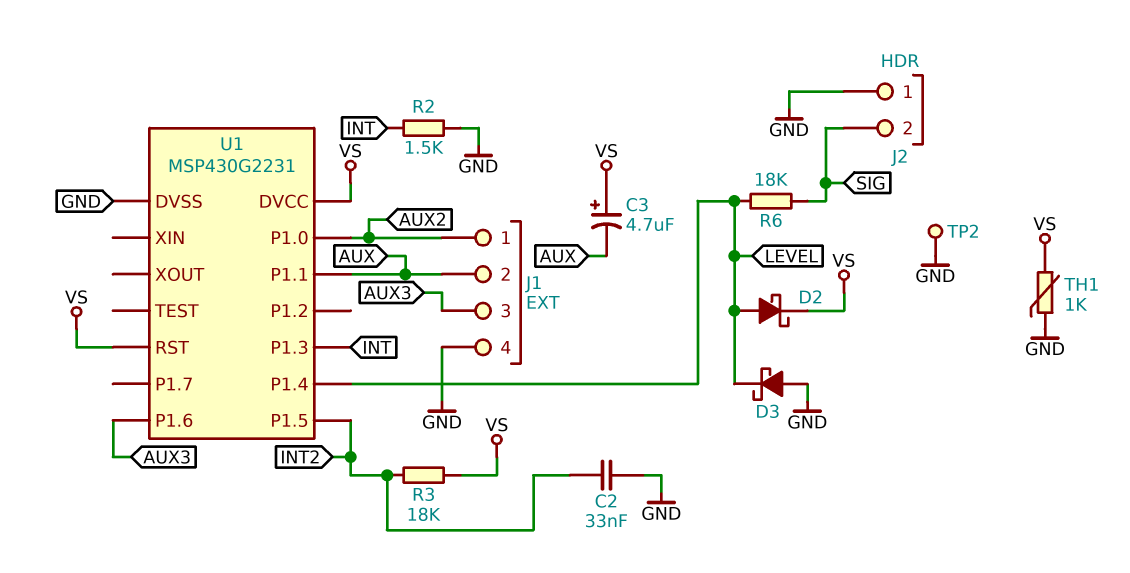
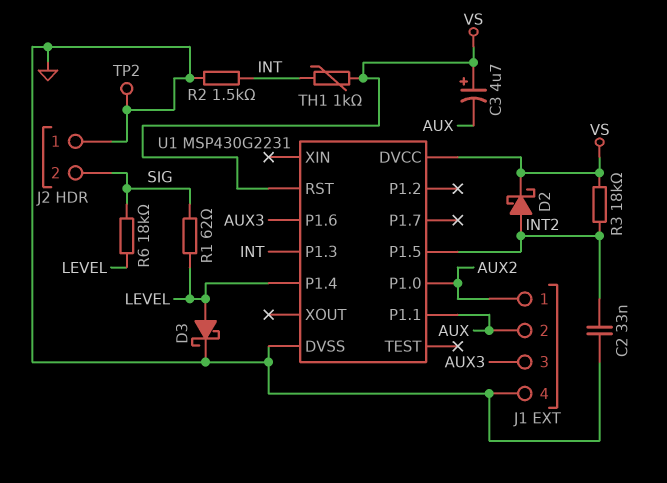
D2: schottky (A LEVEL, K VS) -> schottky (A INT2, K VS)
D3: schottky (A GND, K LEVEL) -> schottky (A LEVEL, K GND)
R1: none -> 62 (LEVEL, SIG)
TH1: 1k (GND, VS) -> 1k (INT, VS)

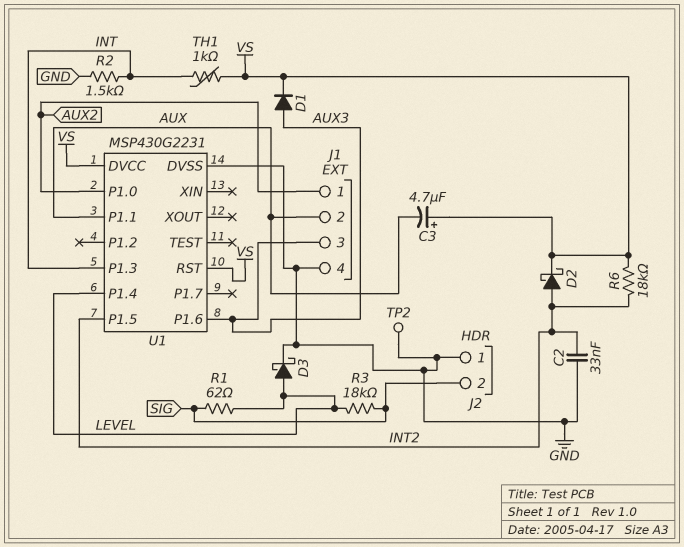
D1: none -> diode (A AUX3, K VS)
R3: 18k (INT2, VS) -> 18k (LEVEL, SIG)
R6: 18k (LEVEL, SIG) -> 18k (INT2, VS)

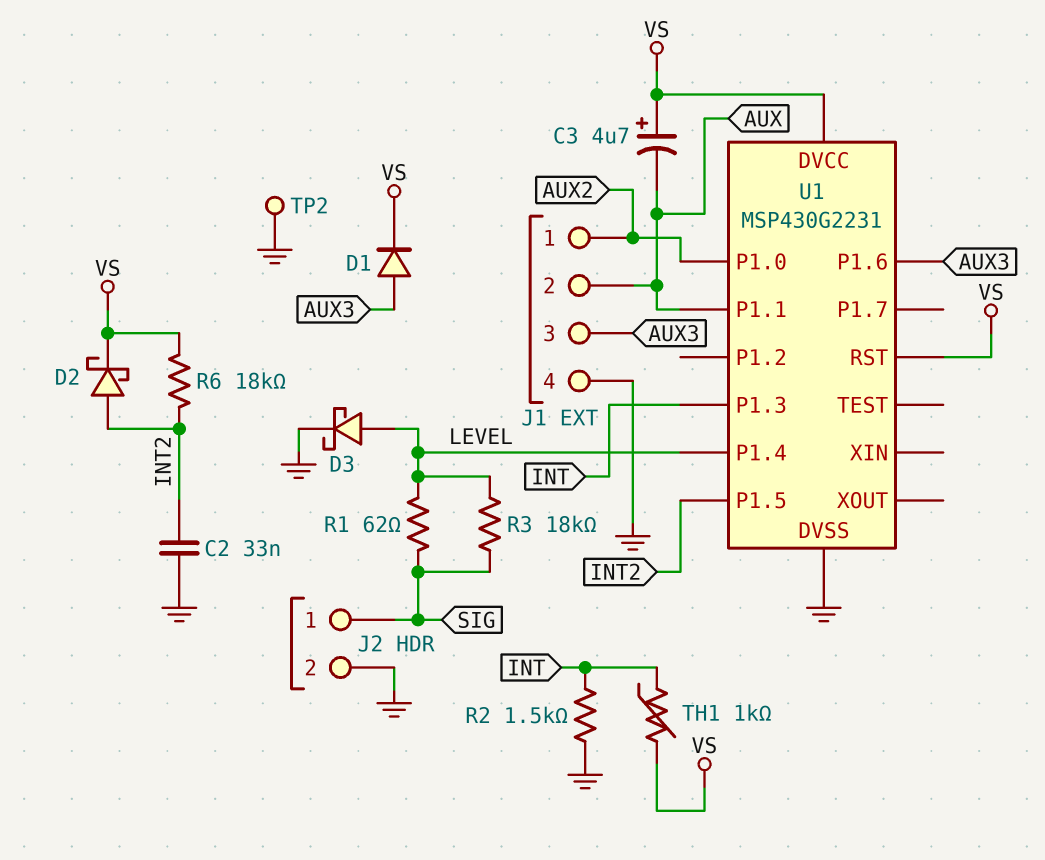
J2 pin 1: GND -> SIG
J2 pin 2: SIG -> GND

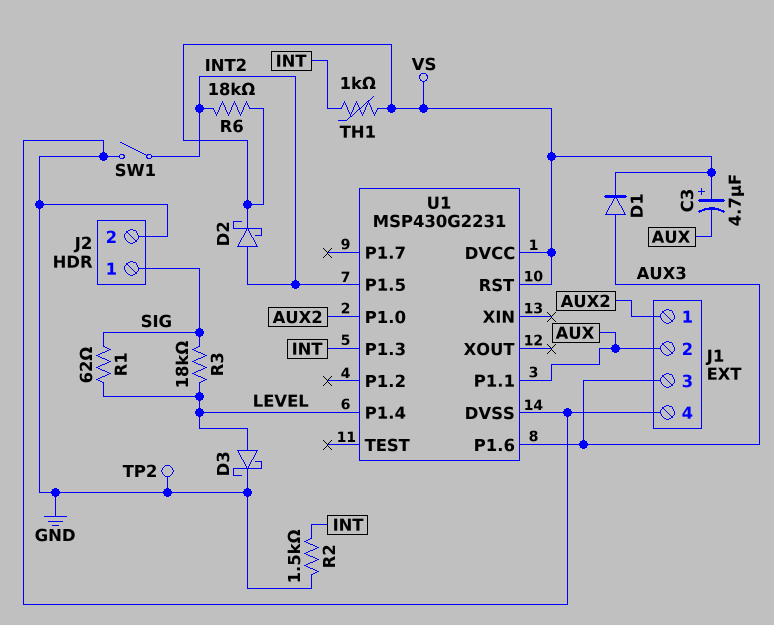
C2: 33nF (GND, INT2) -> none
SW1: none -> switch (GND, INT2)

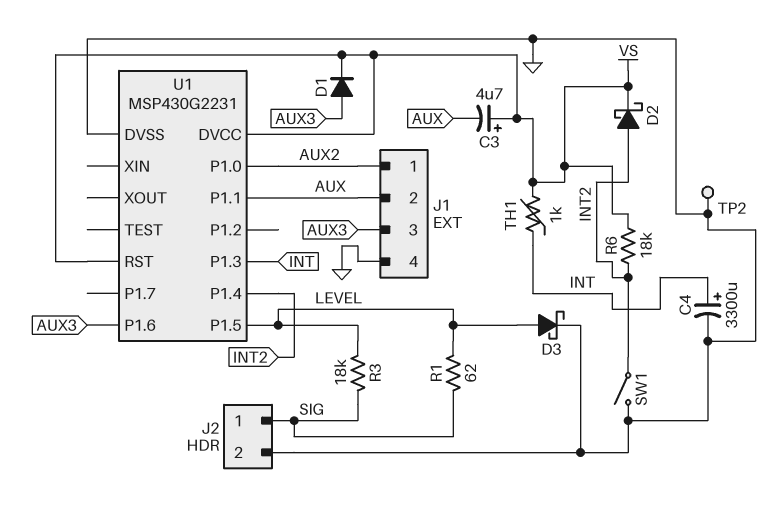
C4: none -> 3300uF (plus INT, minus GND)
R2: 1.5k (GND, INT) -> none
U1 pin P1.4: LEVEL -> INT2
U1 pin P1.5: INT2 -> LEVEL

